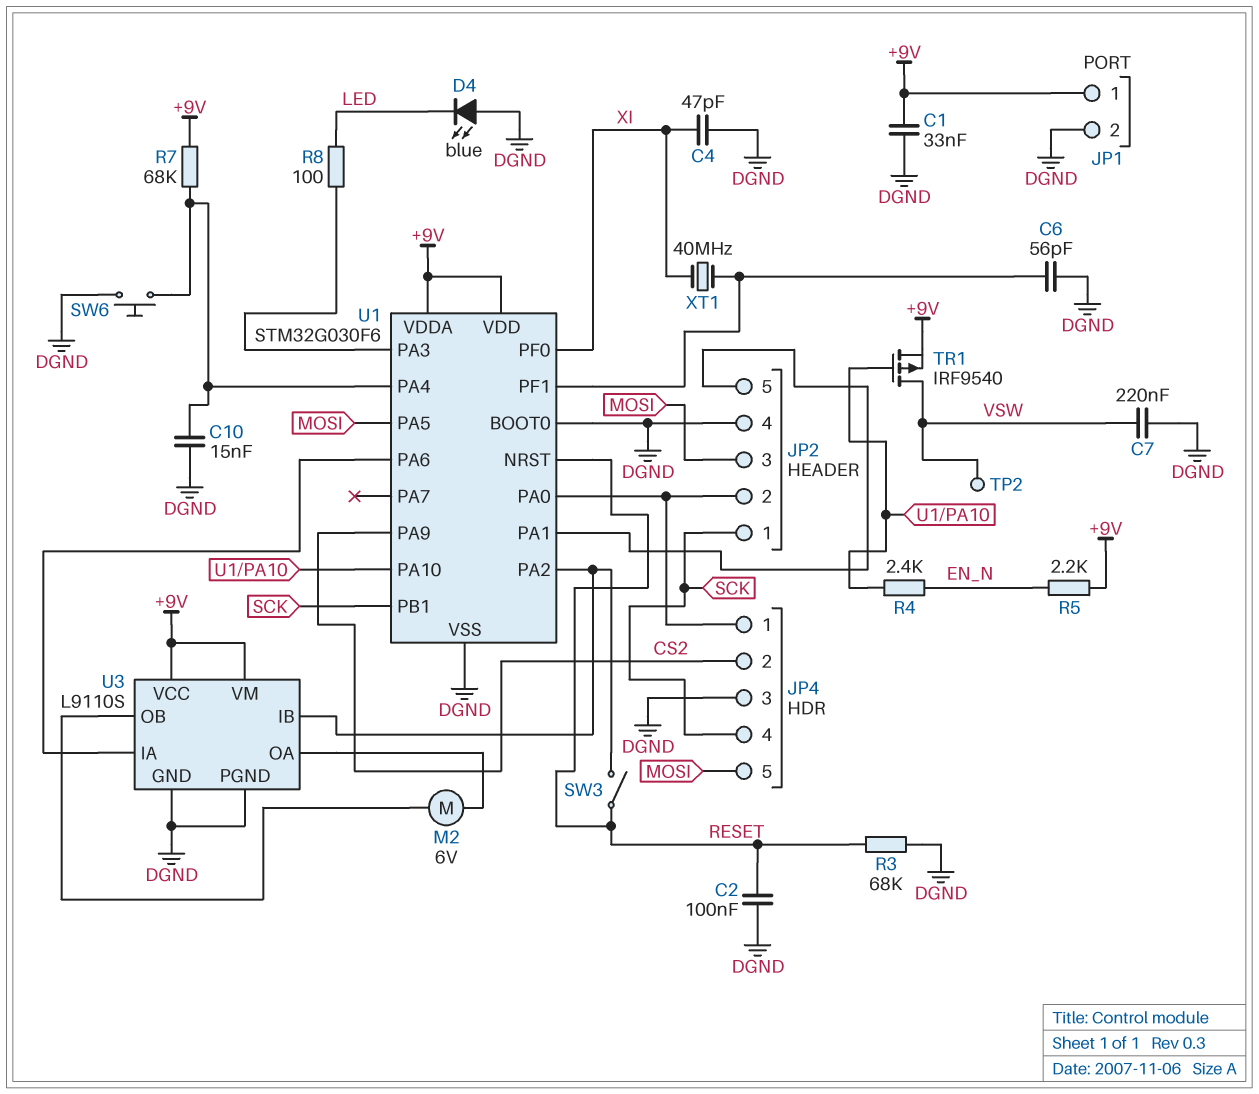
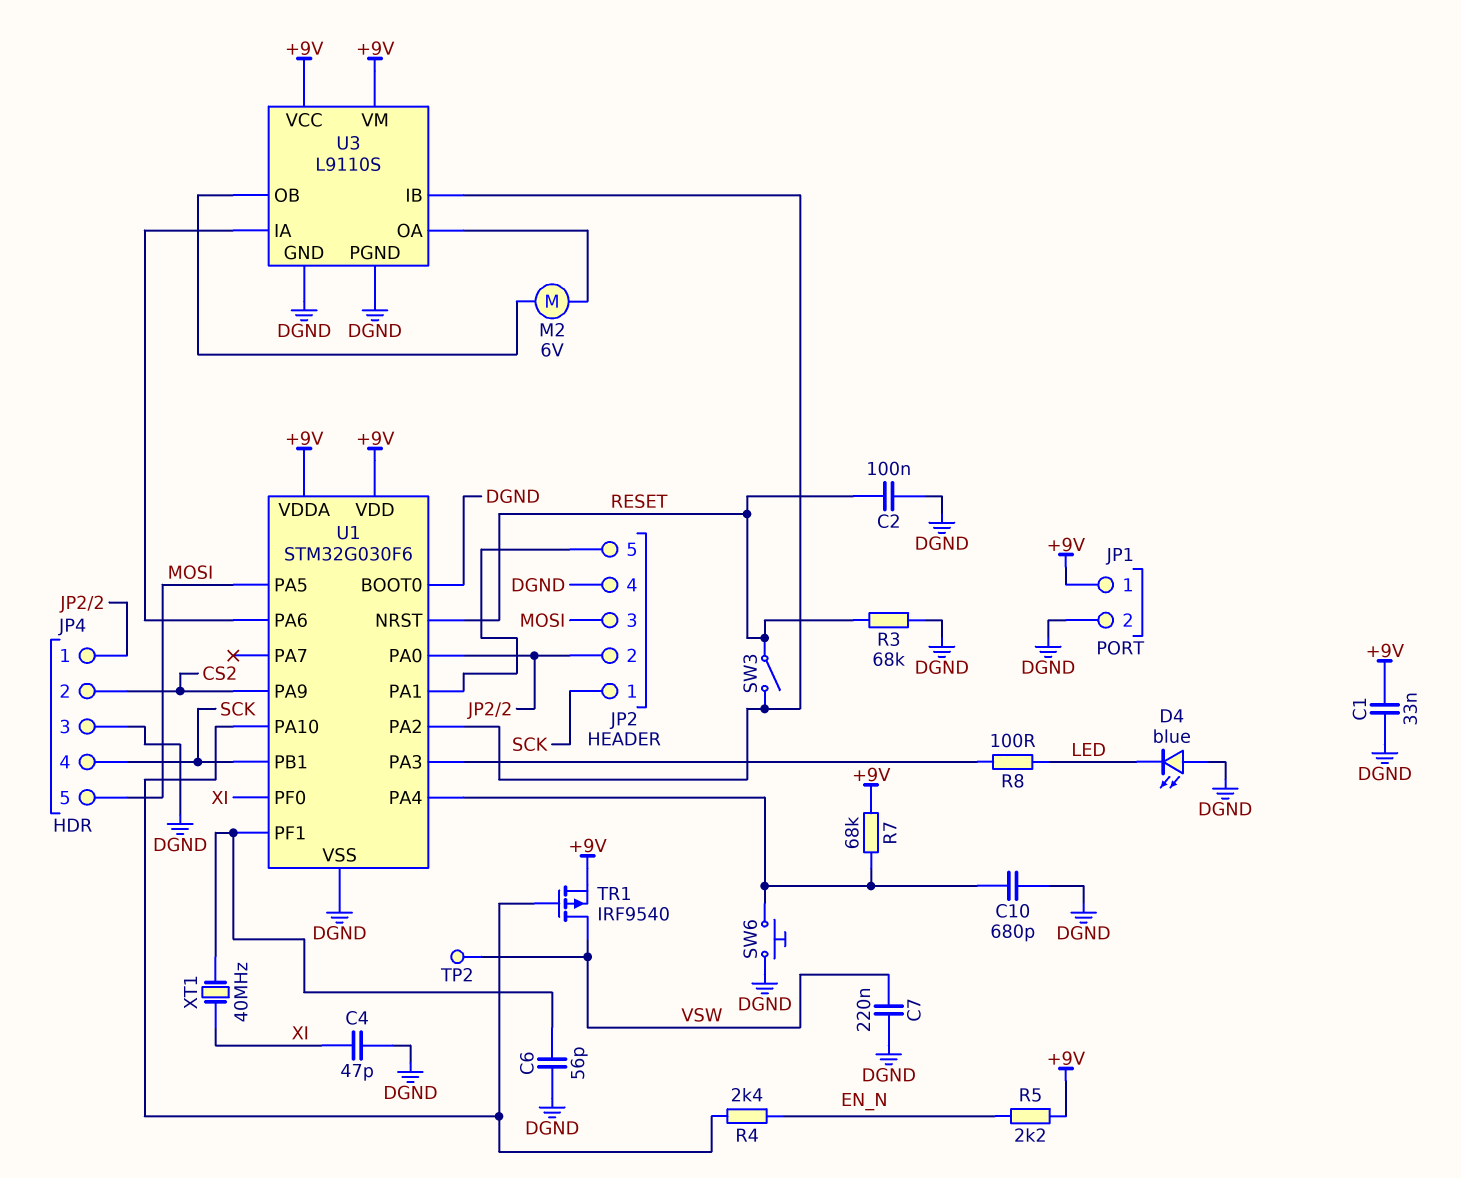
C10: 15nF (DGND, U1/PA4) -> 680pF (DGND, U1/PA4)

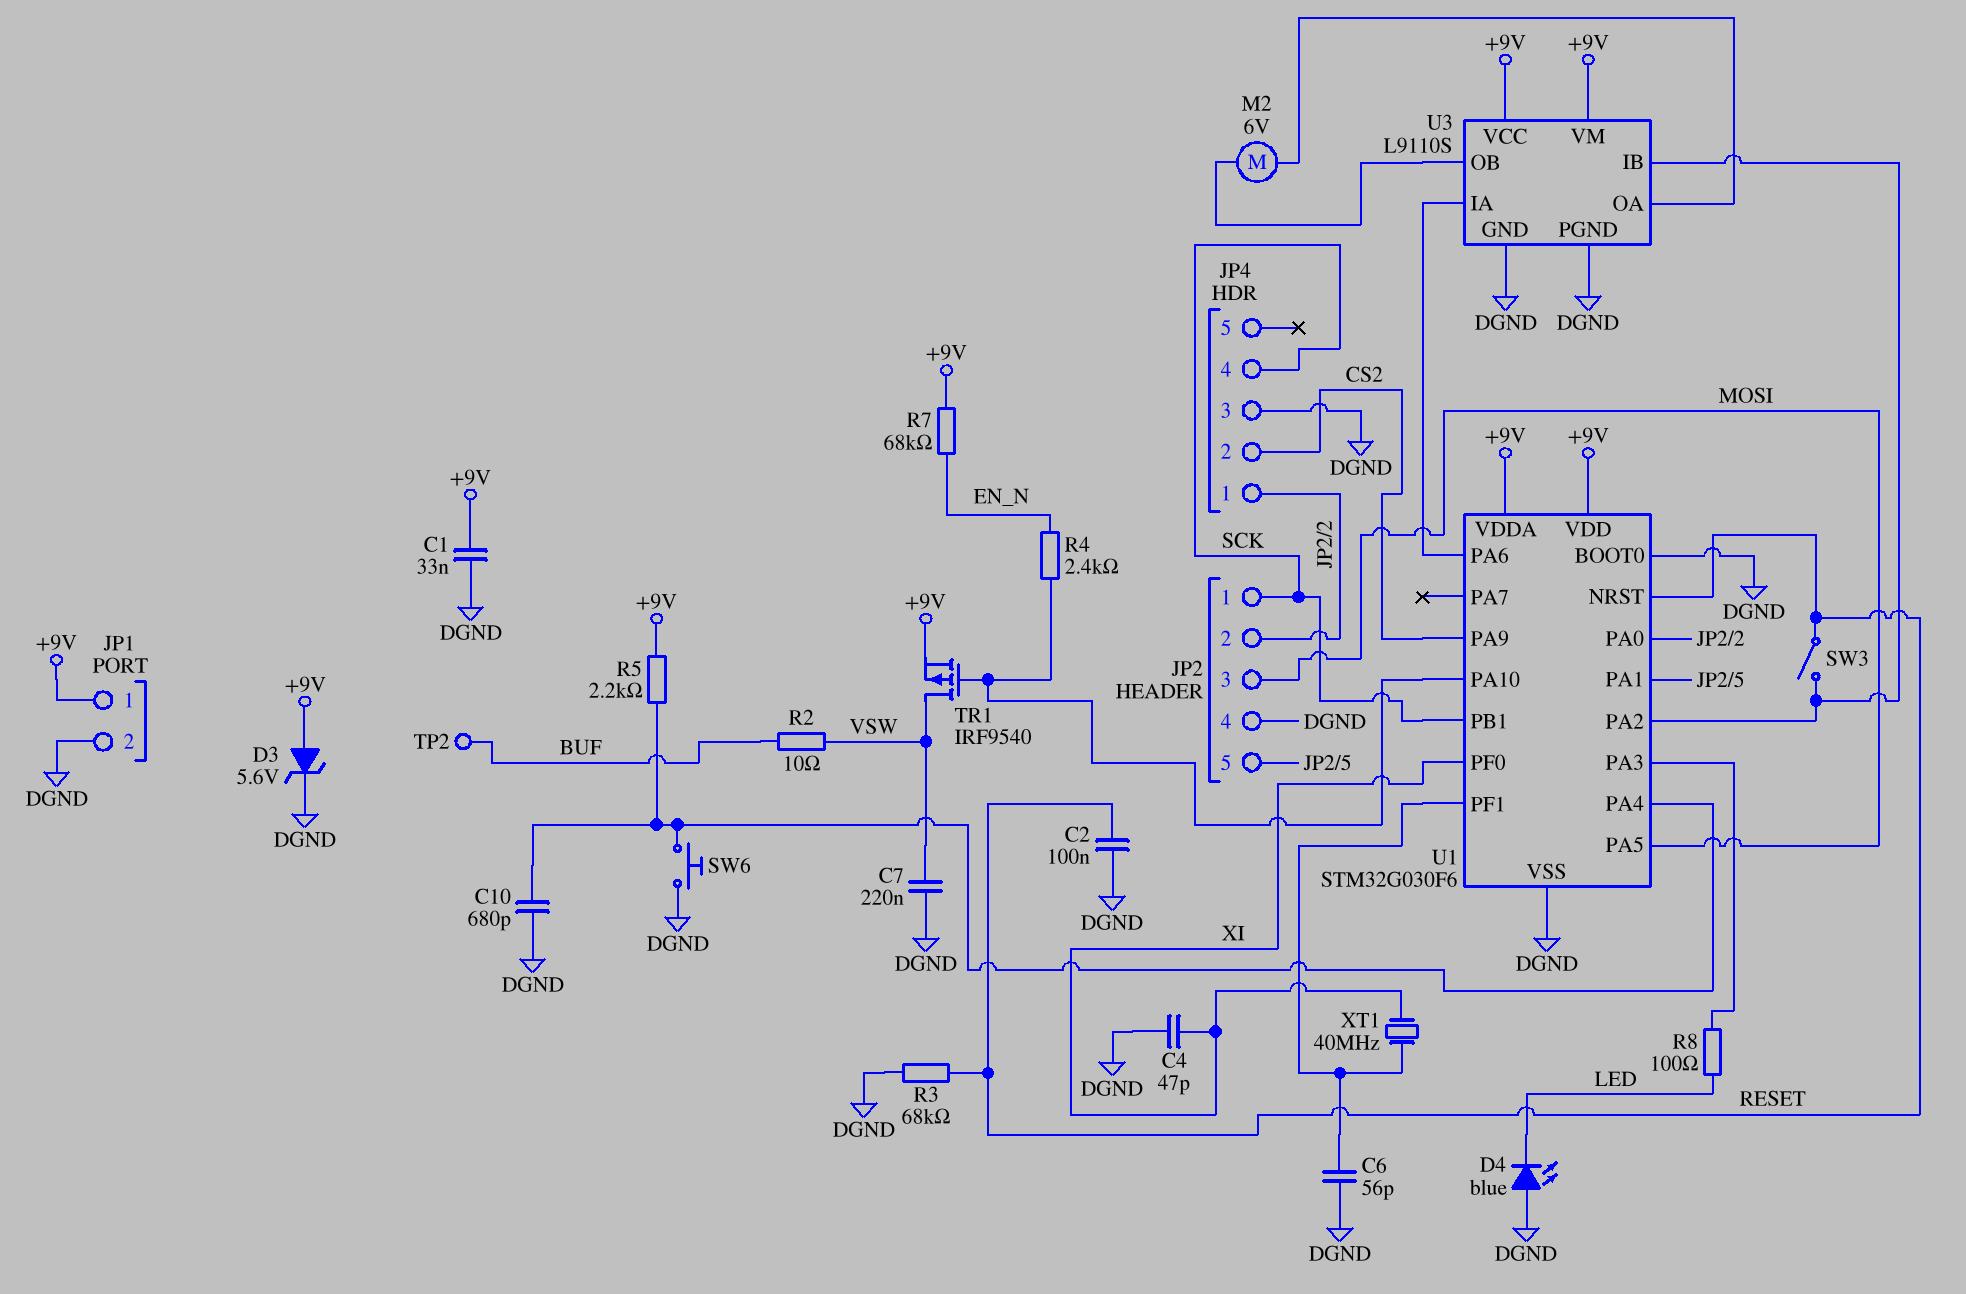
D3: none -> zener 5.6V (A +9V, K DGND)
JP4 pin 5: MOSI -> none
R2: none -> 10 (BUF, VSW)
R5: 2.2k (+9V, EN_N) -> 2.2k (+9V, U1/PA4)
R7: 68k (+9V, U1/PA4) -> 68k (+9V, EN_N)
TP2: test point (VSW) -> test point (BUF)

